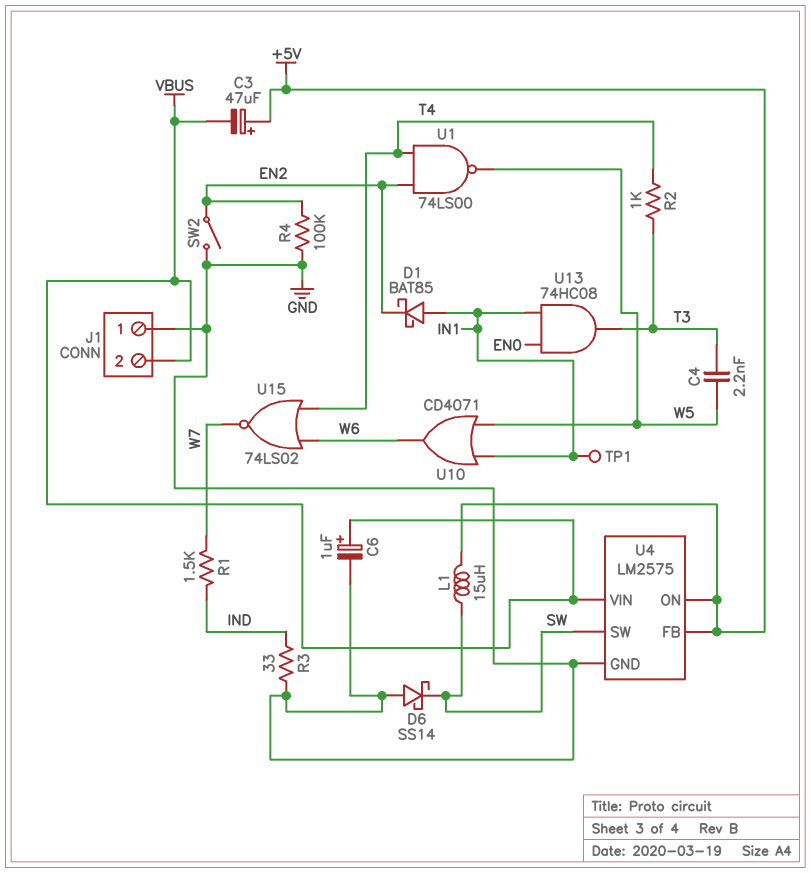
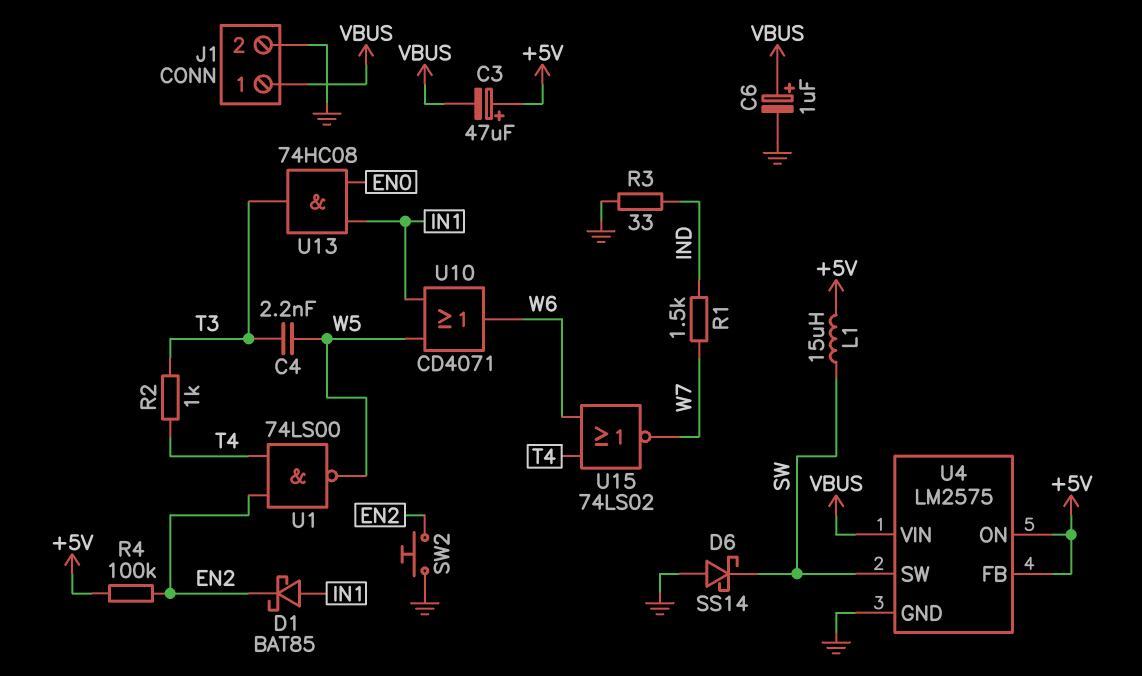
J1 pin 1: GND -> VBUS
J1 pin 2: VBUS -> GND
R4: 100k (EN2, GND) -> 100k (+5V, EN2)
SW2: switch (EN2, GND) -> button (EN2, GND)
TP1: test point (IN1) -> none

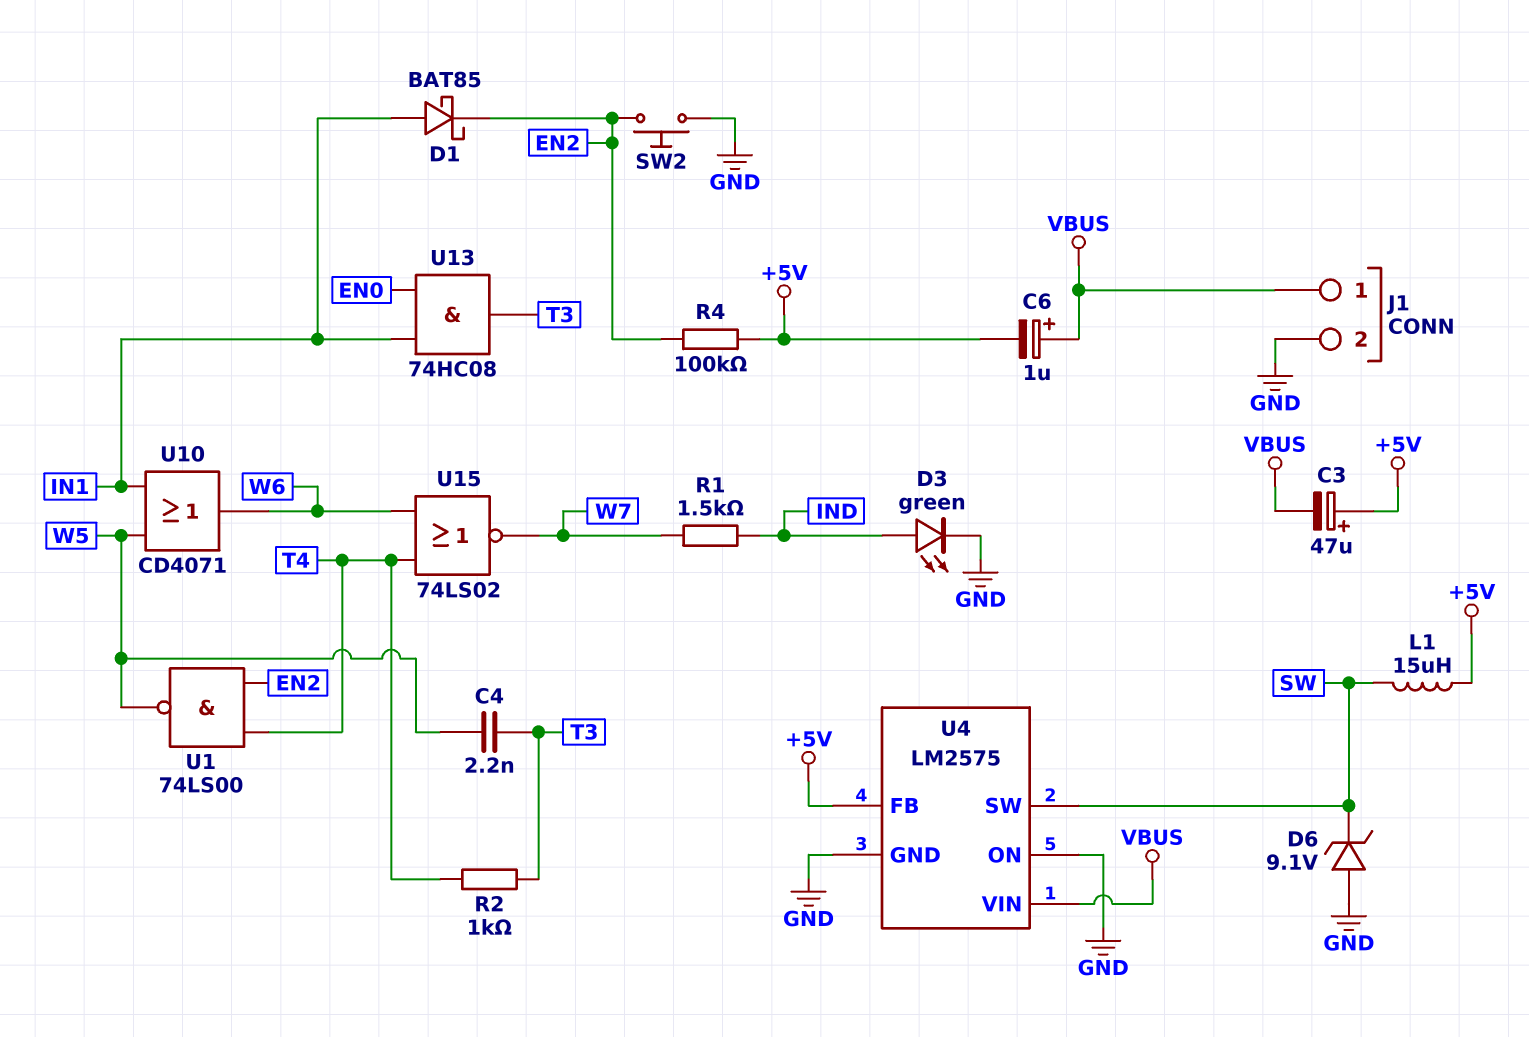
C6: 1uF (plus VBUS, minus GND) -> 1uF (plus VBUS, minus +5V)
D3: none -> LED green (A IND, K GND)
D6: schottky SS14 (A GND, K SW) -> zener 9.1V (A GND, K SW)
R3: 33 (GND, IND) -> none
U4 pin ON: +5V -> GND

